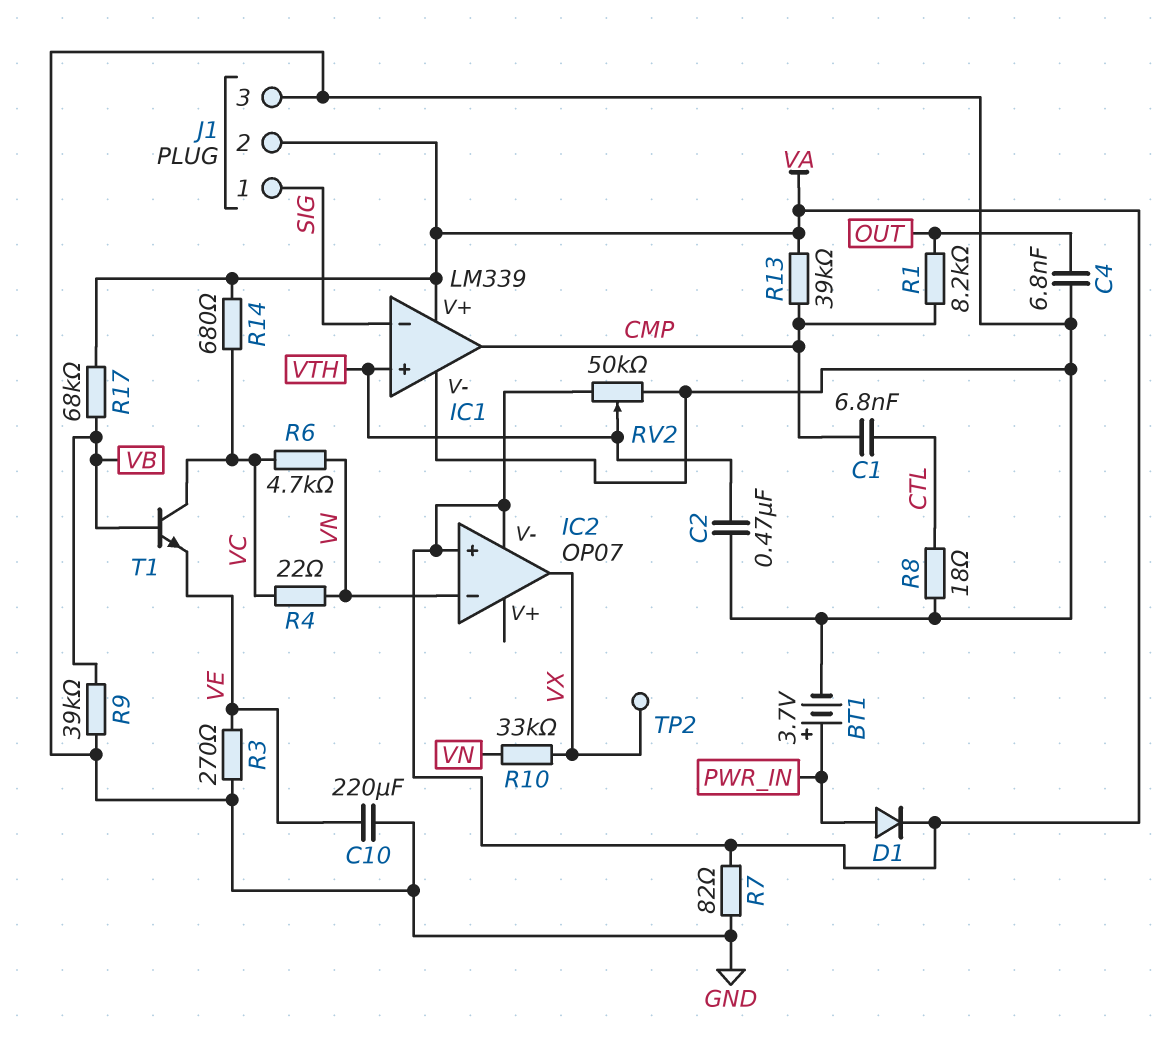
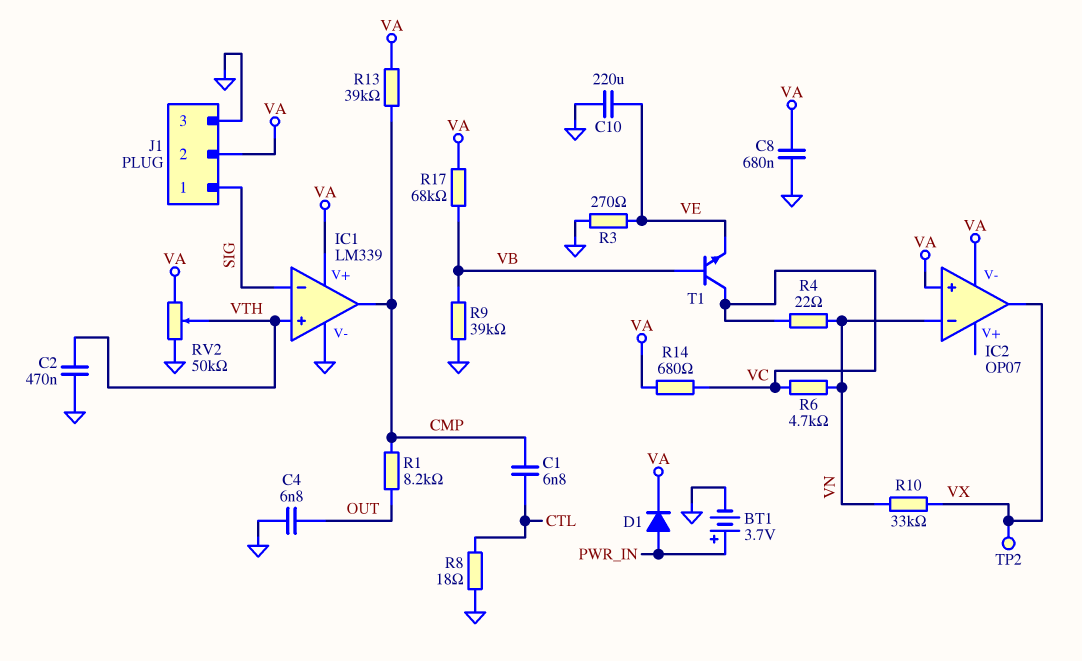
C8: none -> 680nF (GND, VA)
R7: 82 (GND, VA) -> none

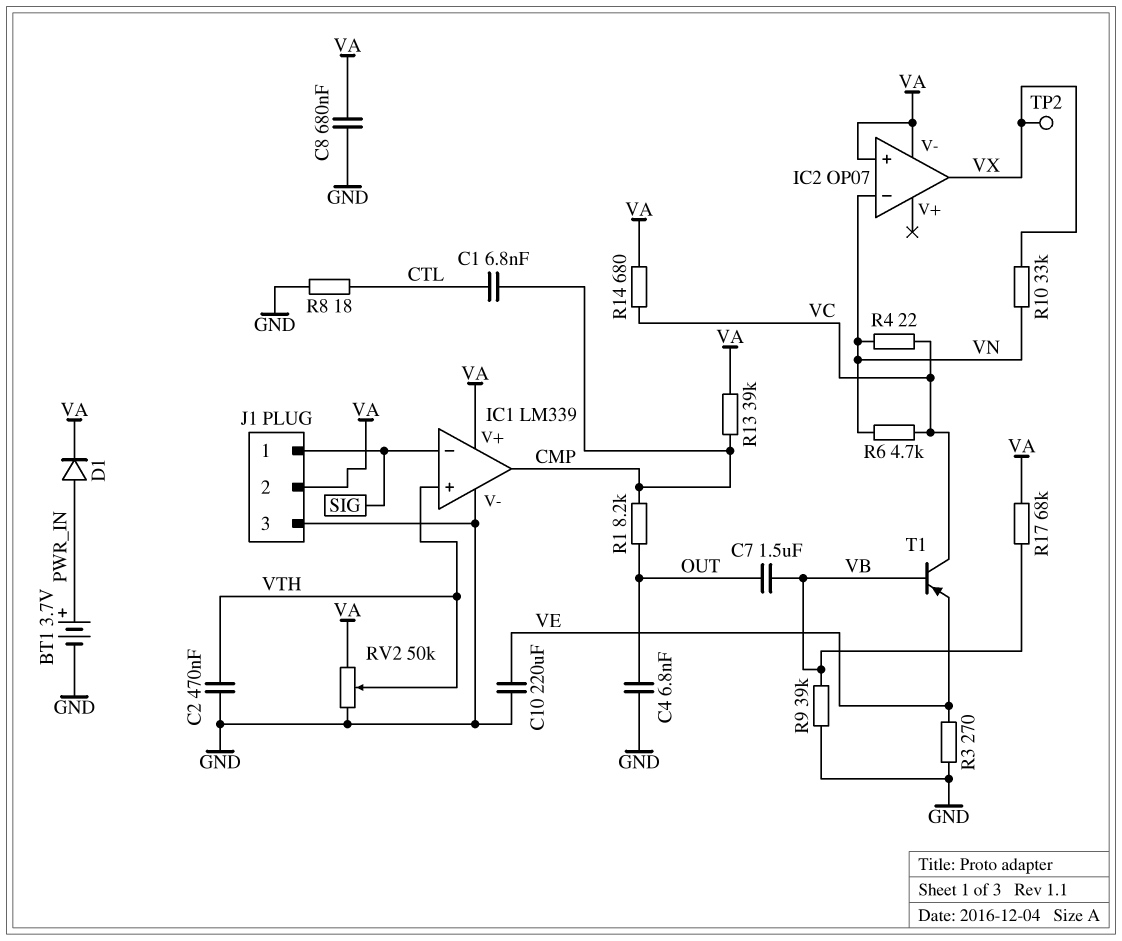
C7: none -> 1.5uF (OUT, VB)
T1: NPN (B VB, C VC, E VE) -> PNP (B VB, C VC, E VE)

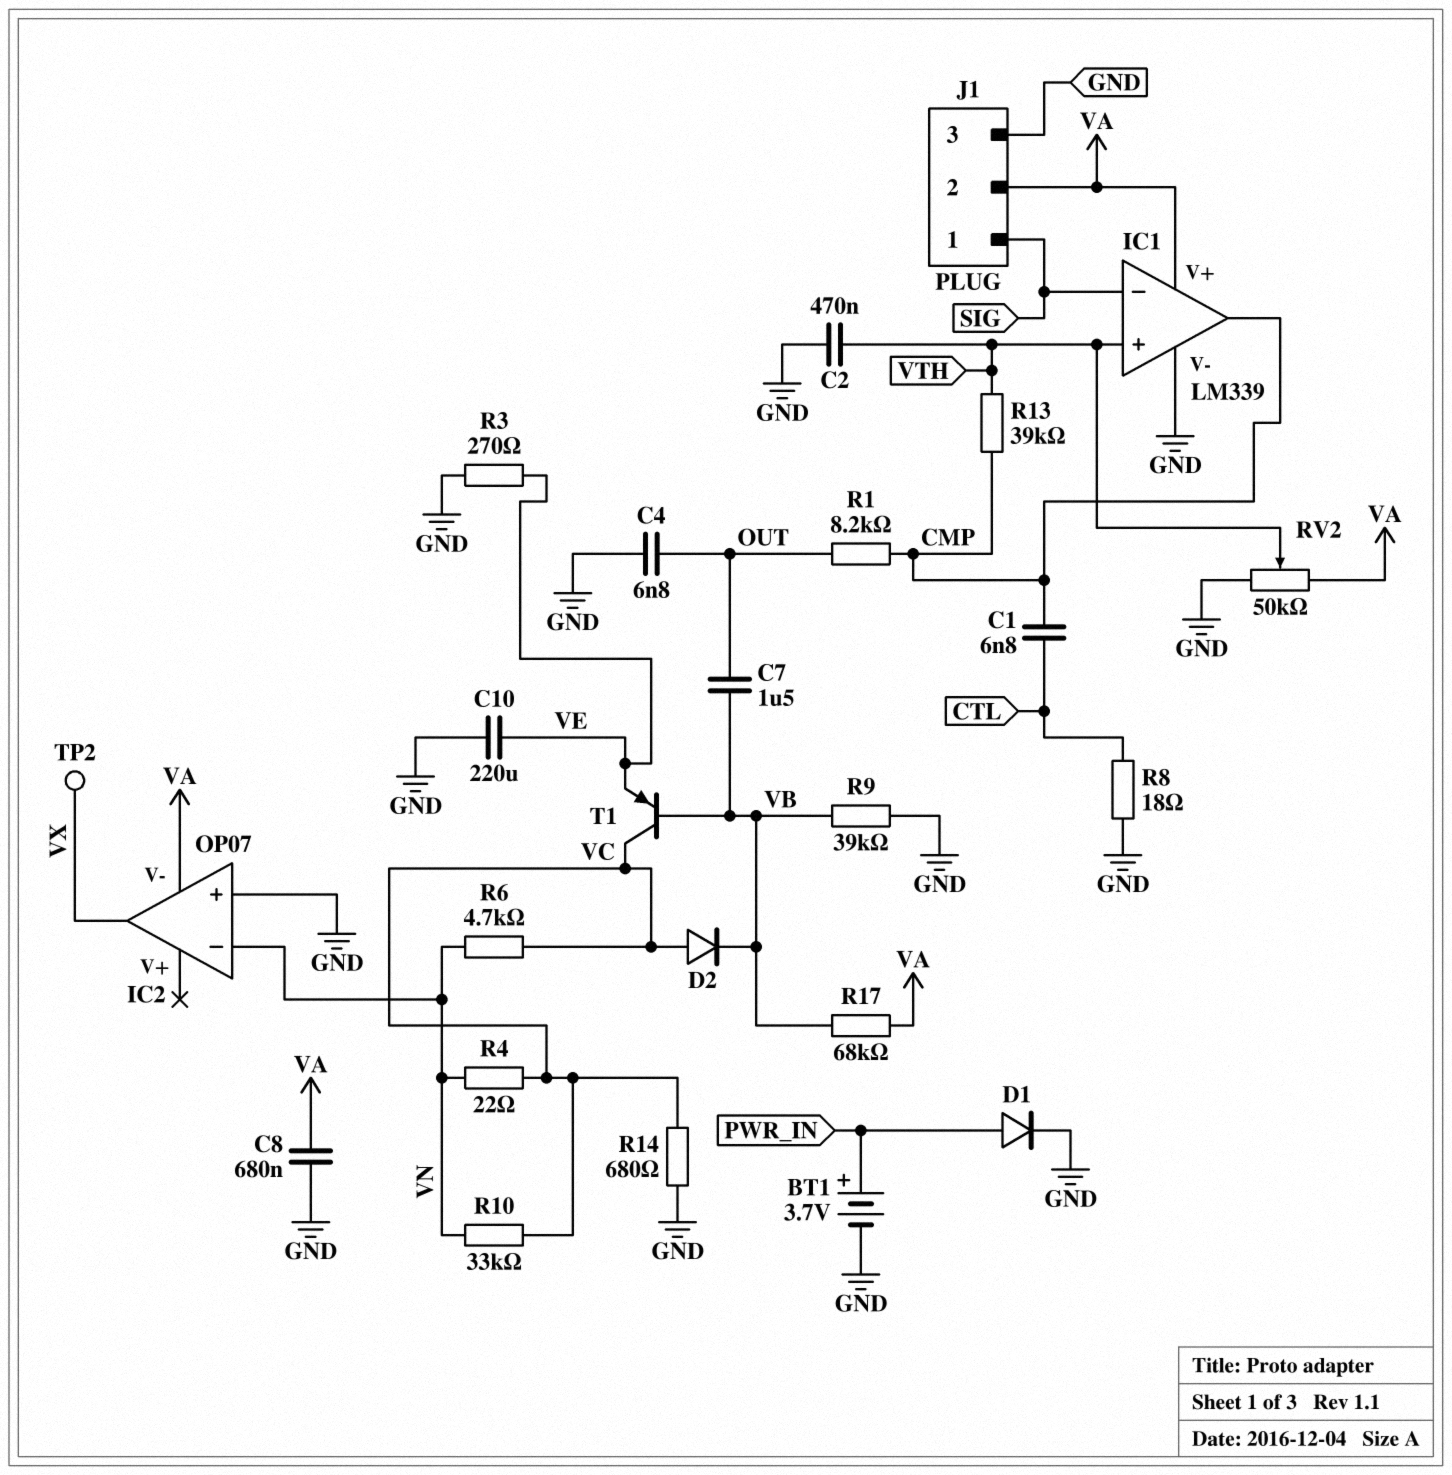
D1: diode (A PWR_IN, K VA) -> diode (A PWR_IN, K GND)
D2: none -> diode (A VC, K VB)
IC2 pin in+: VA -> GND
R10: 33k (VN, VX) -> 33k (VC, VN)
R13: 39k (CMP, VA) -> 39k (CMP, VTH)
R14: 680 (VA, VC) -> 680 (GND, VC)

